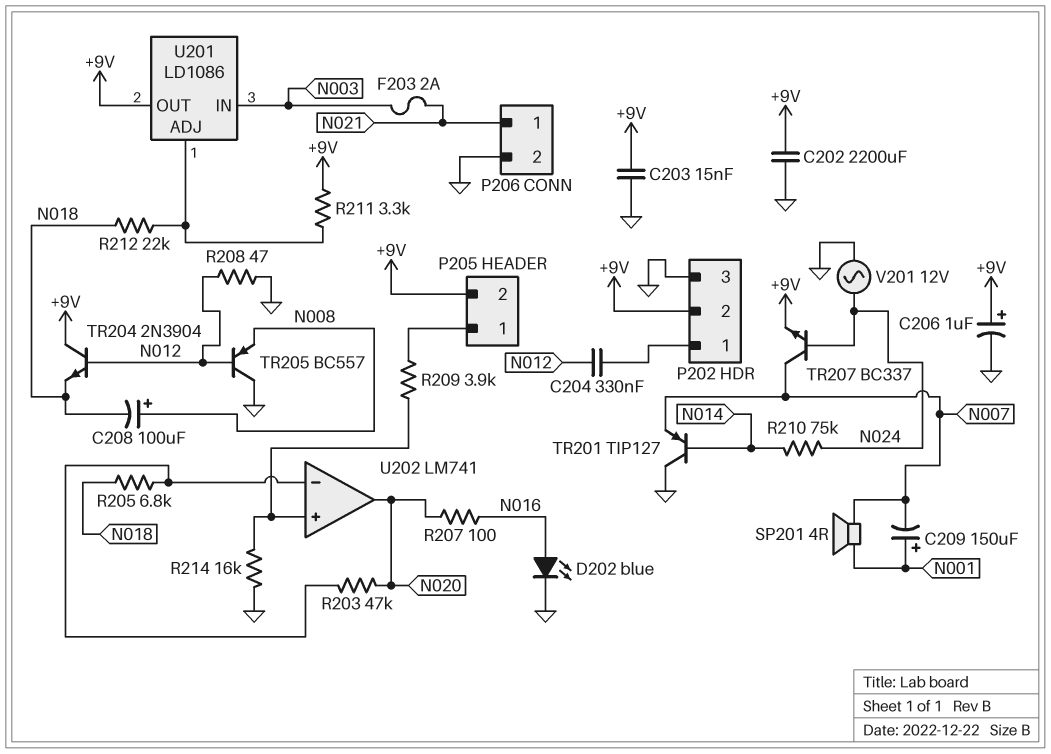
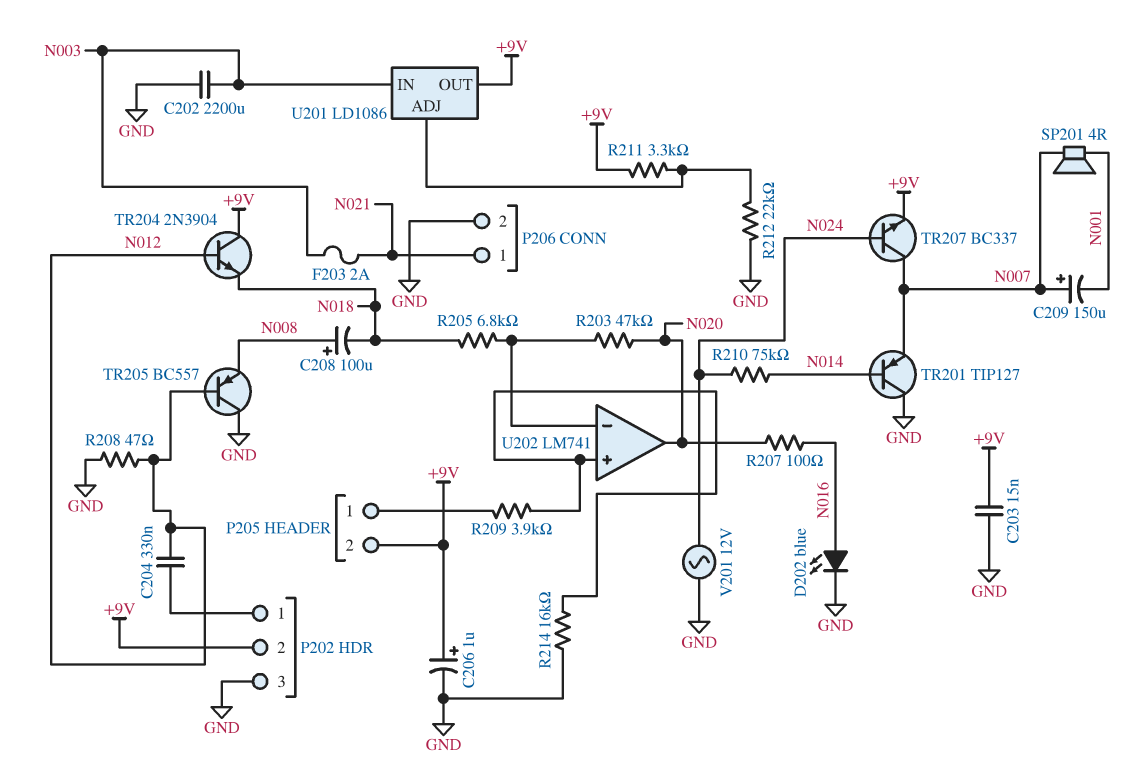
C202: 2200uF (+9V, GND) -> 2200uF (GND, N003)
C209: 150uF (plus N001, minus N007) -> 150uF (plus N007, minus N001)
R212: 22k (N018, U201/ADJ) -> 22k (GND, U201/ADJ)

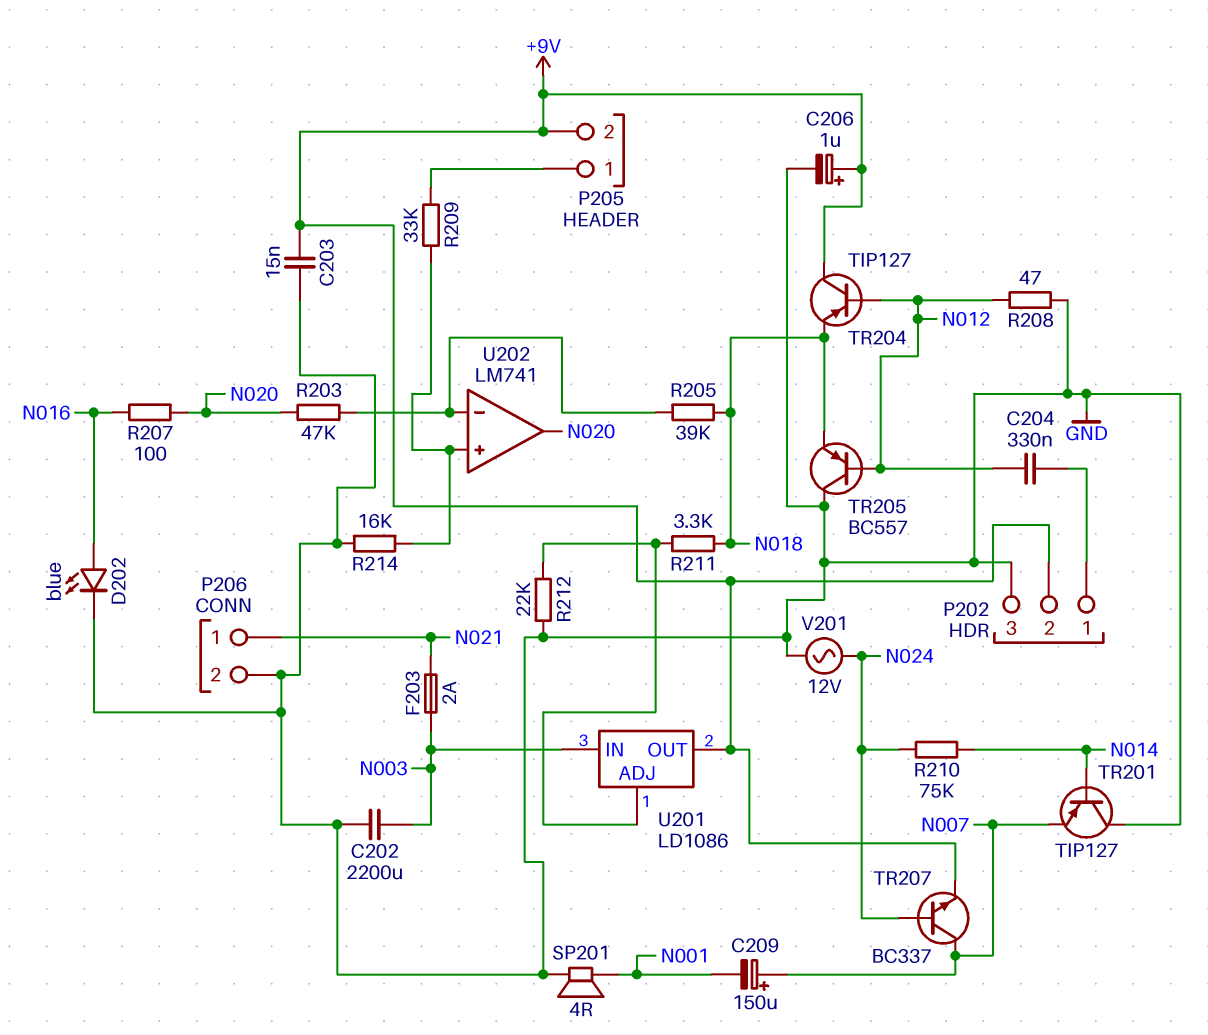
C208: 100uF (plus N008, minus N018) -> none
R205: 6.8k (N018, U202/in-) -> 39k (N018, U202/in-)
R209: 3.9k (P205/1, U202/in+) -> 33k (P205/1, U202/in+)
R211: 3.3k (+9V, U201/ADJ) -> 3.3k (N018, U201/ADJ)
SP201: speaker 4R (N001, N007) -> speaker 4R (GND, N001)
TR204: NPN 2N3904 (B N012, C +9V, E N018) -> PNP TIP127 (B N012, C +9V, E N018)
TR205: PNP BC557 (B N012, C GND, E N008) -> PNP BC557 (B N012, C GND, E N018)

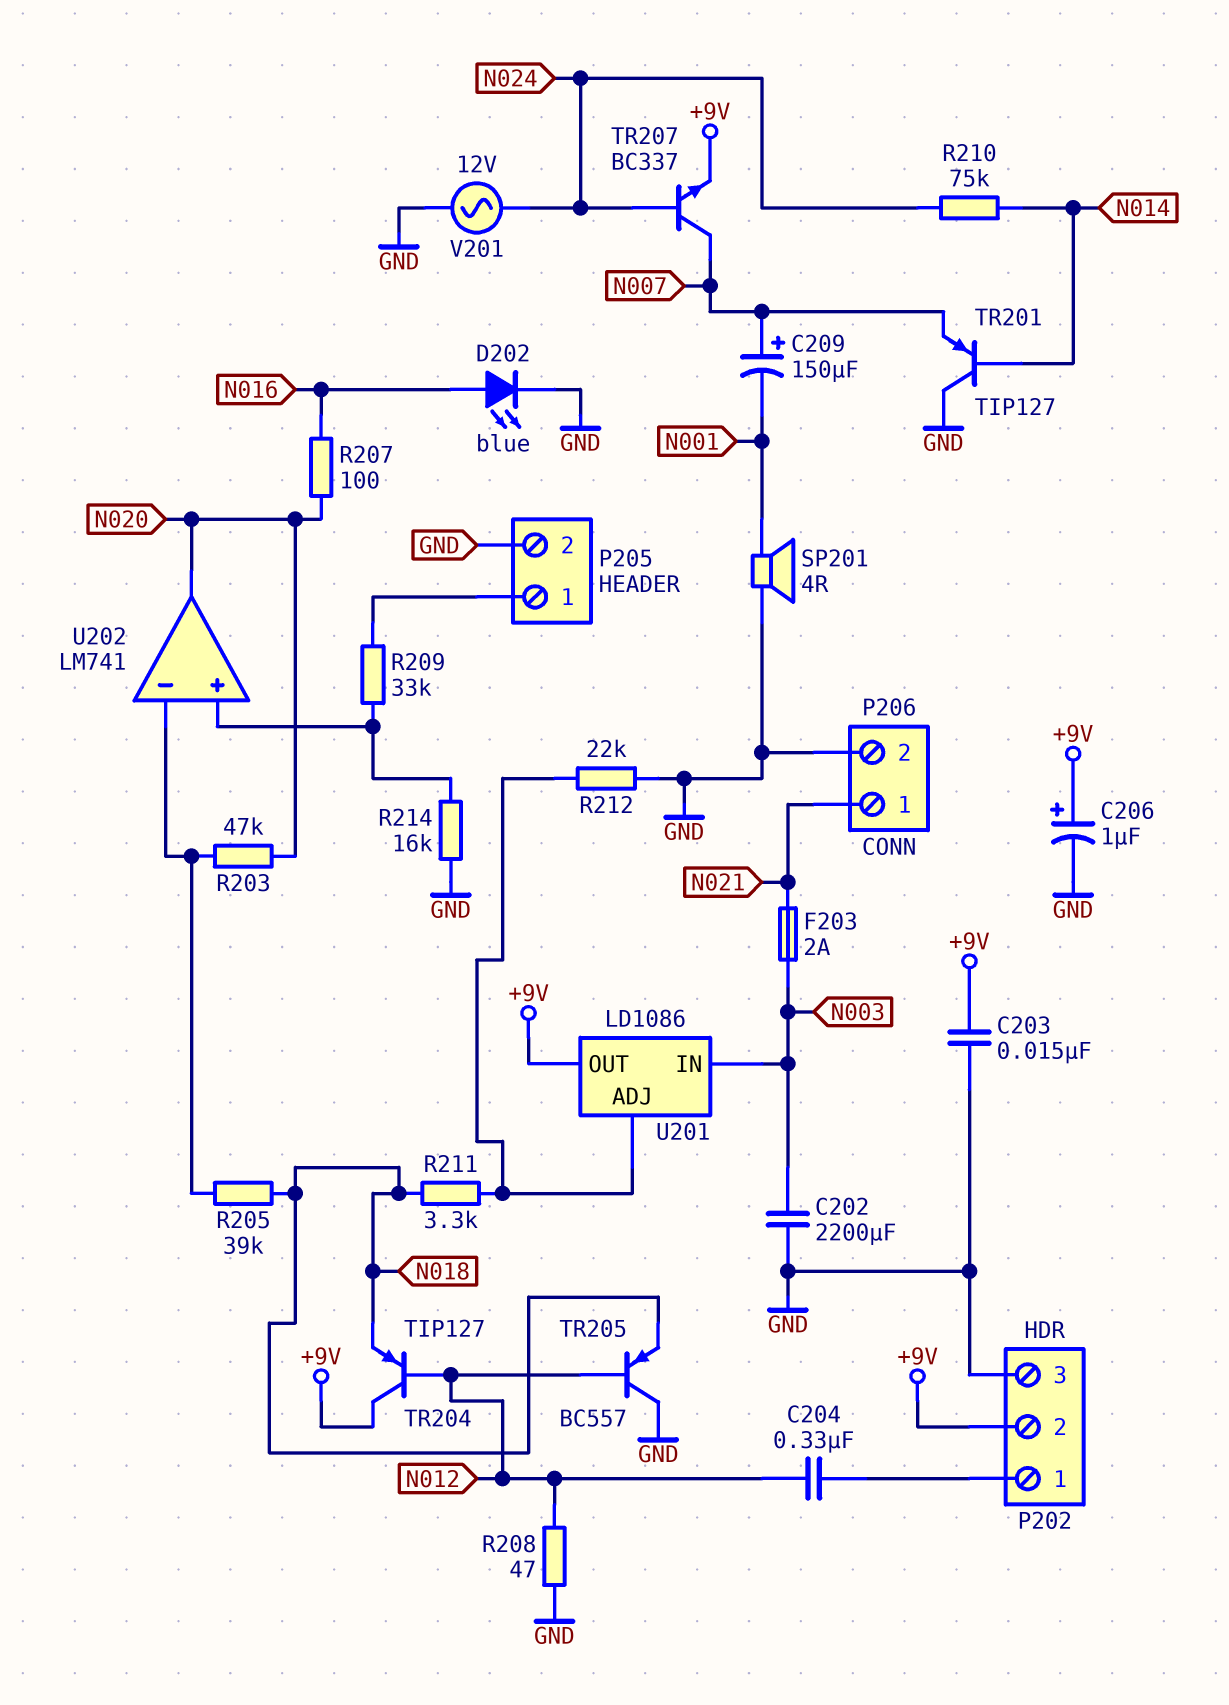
P205 pin 2: +9V -> GND

